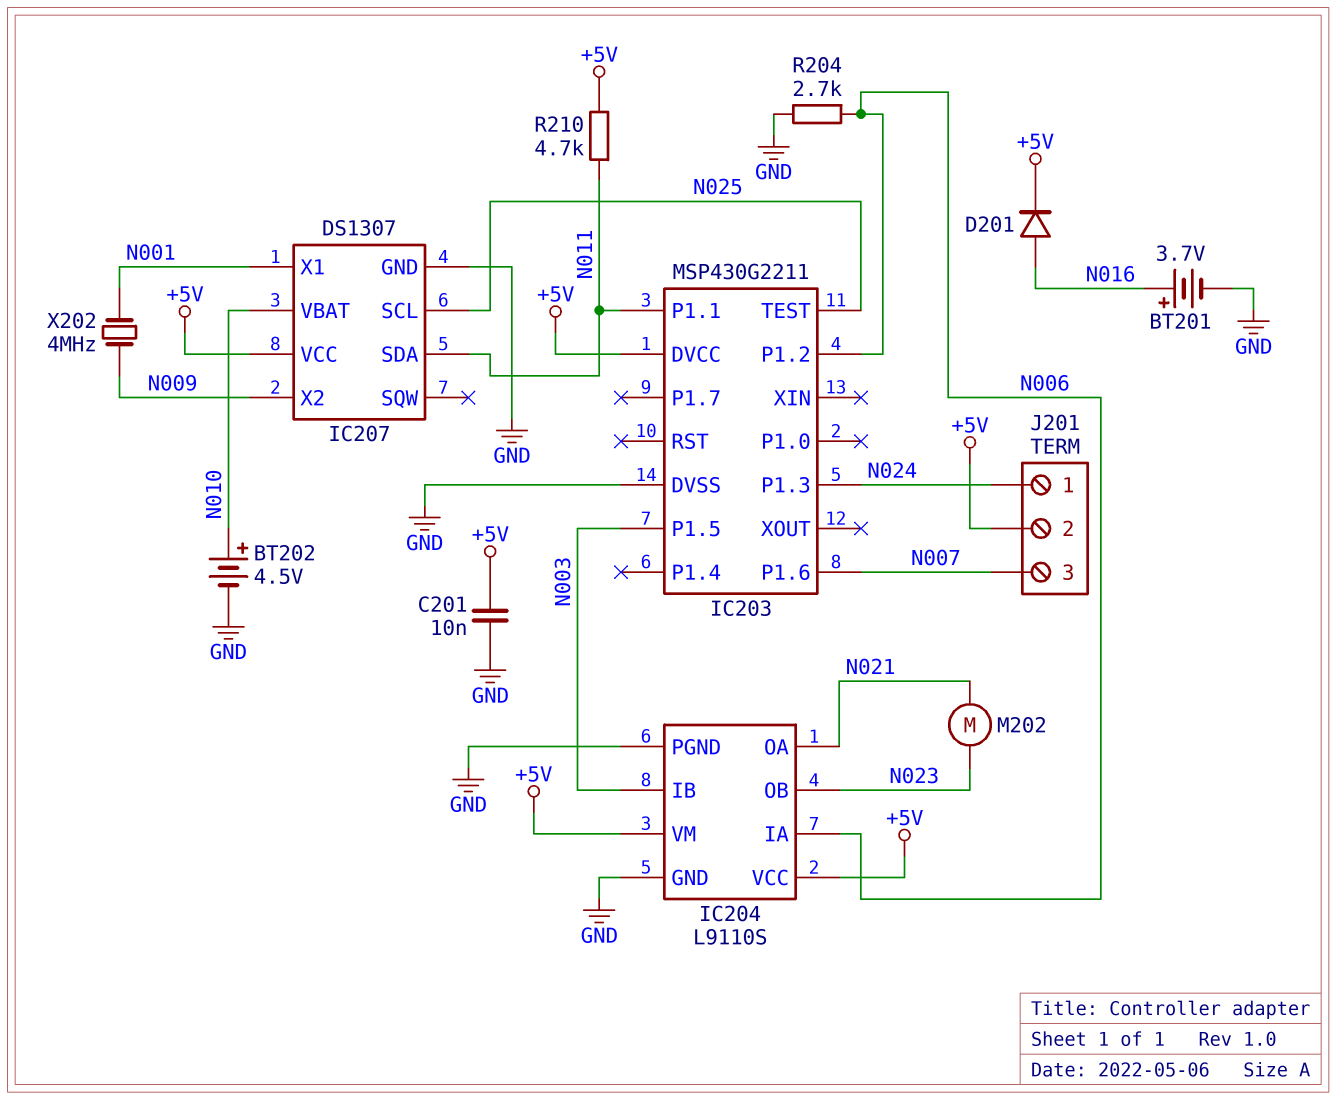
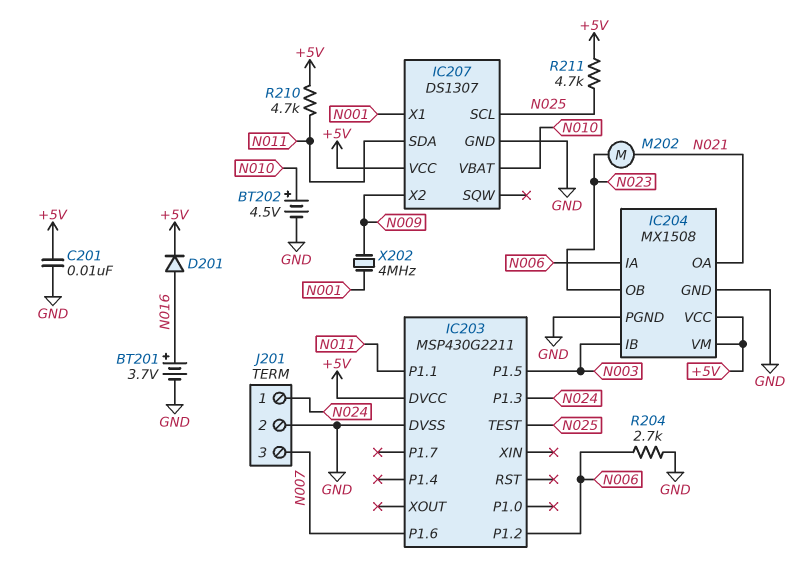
IC204: L9110S -> MX1508
J201 pin 2: +5V -> GND
R211: none -> 4.7k (+5V, N025)

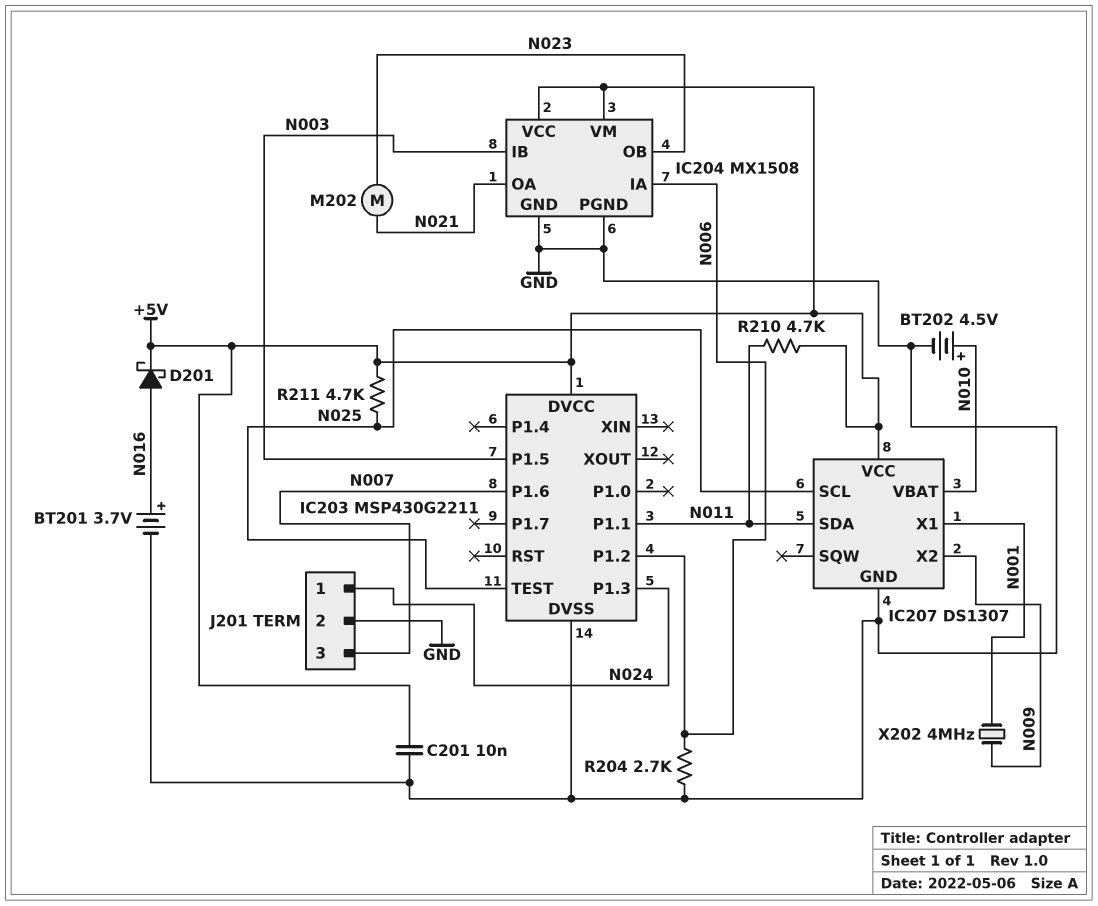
D201: diode (A N016, K +5V) -> schottky (A N016, K +5V)

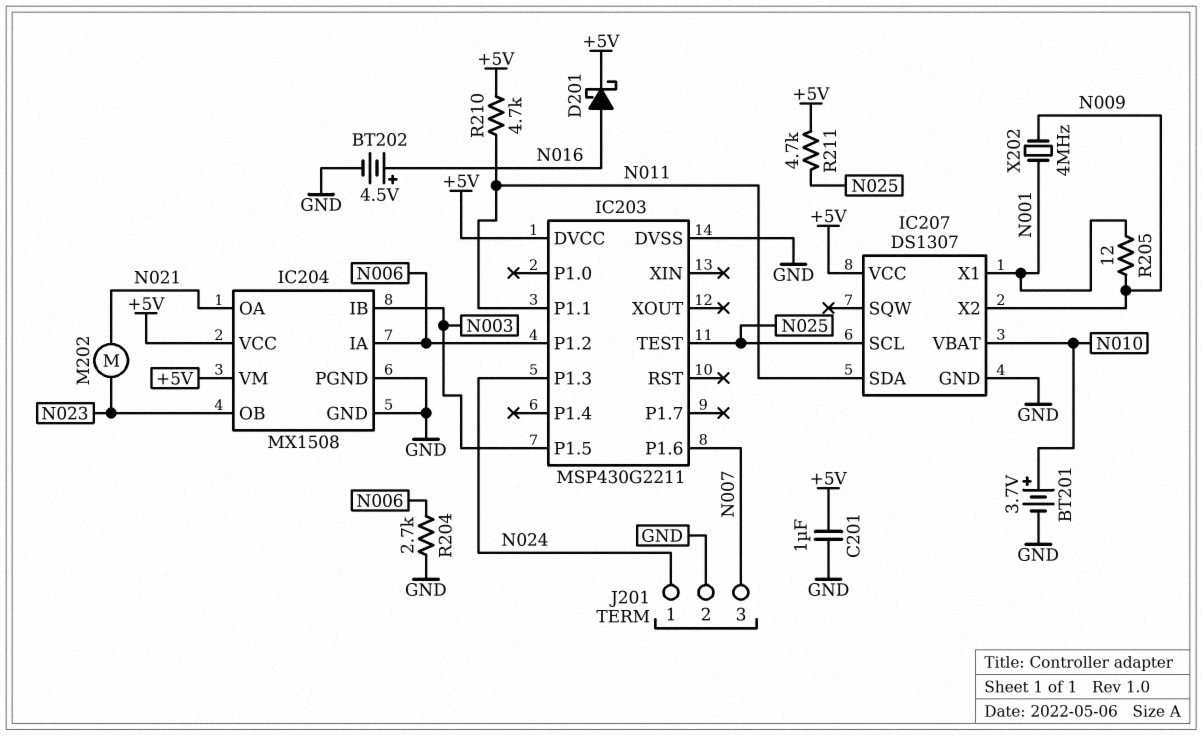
BT201: 3.7V (plus N016, minus GND) -> 3.7V (plus N010, minus GND)
BT202: 4.5V (plus N010, minus GND) -> 4.5V (plus N016, minus GND)
C201: 10nF (+5V, GND) -> 1uF (+5V, GND)
R205: none -> 12 (N001, N009)

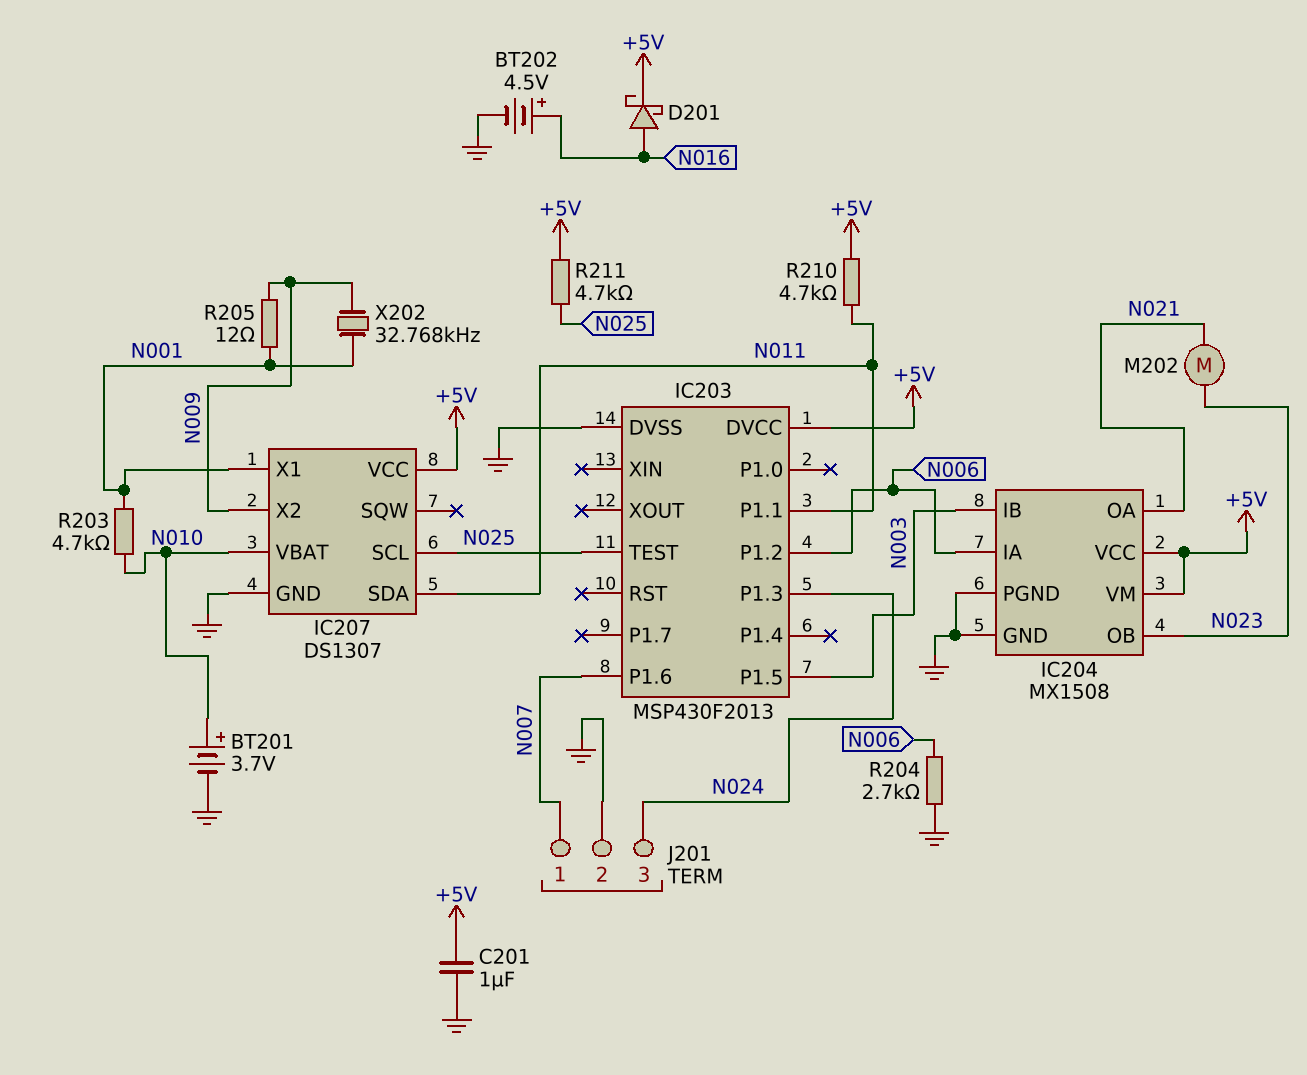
IC203: MSP430G2211 -> MSP430F2013
J201 pin 1: N024 -> N007
J201 pin 3: N007 -> N024
R203: none -> 4.7k (N001, N010)
X202: 4MHz (N001, N009) -> 32.768kHz (N001, N009)

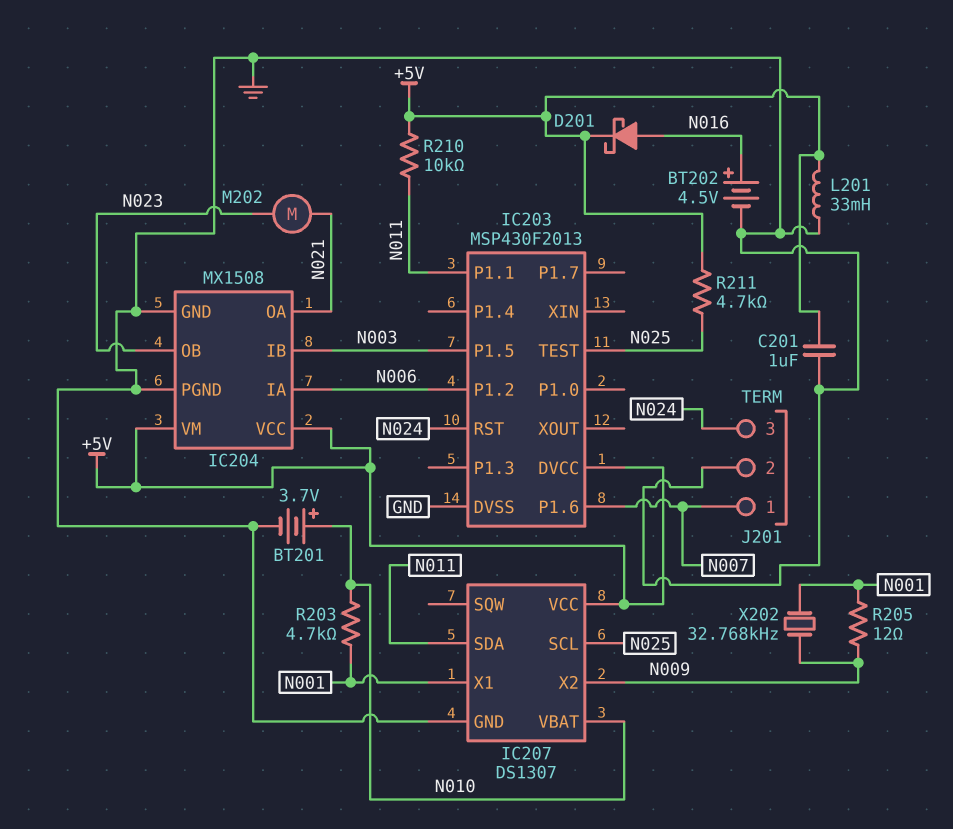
IC203 pin P1.3: N024 -> none
IC203 pin RST: none -> N024
L201: none -> 33mH (+5V, GND)
R204: 2.7k (GND, N006) -> none
R210: 4.7k (+5V, N011) -> 10k (+5V, N011)

